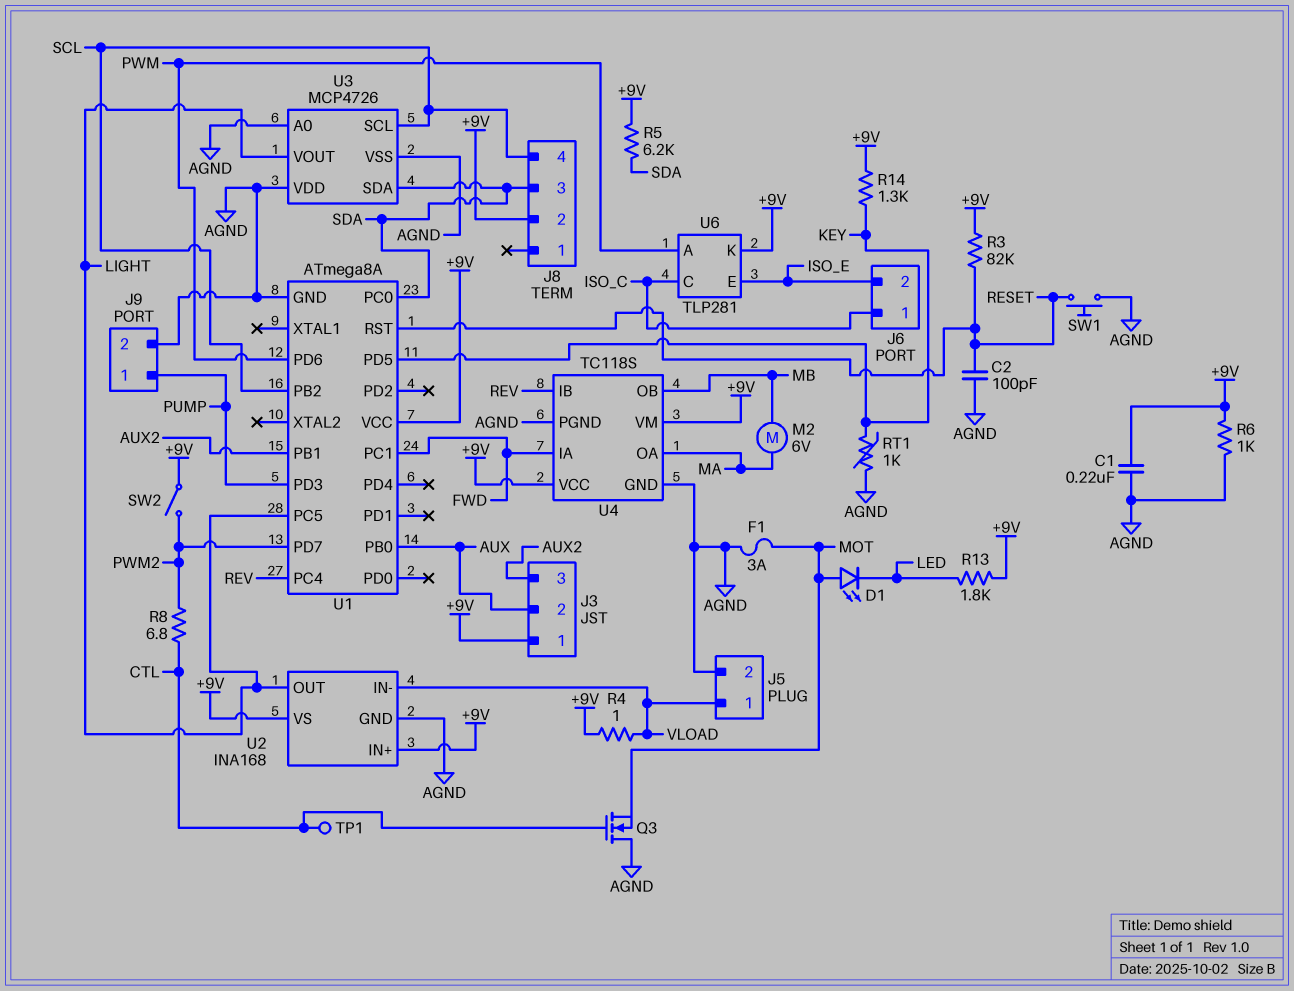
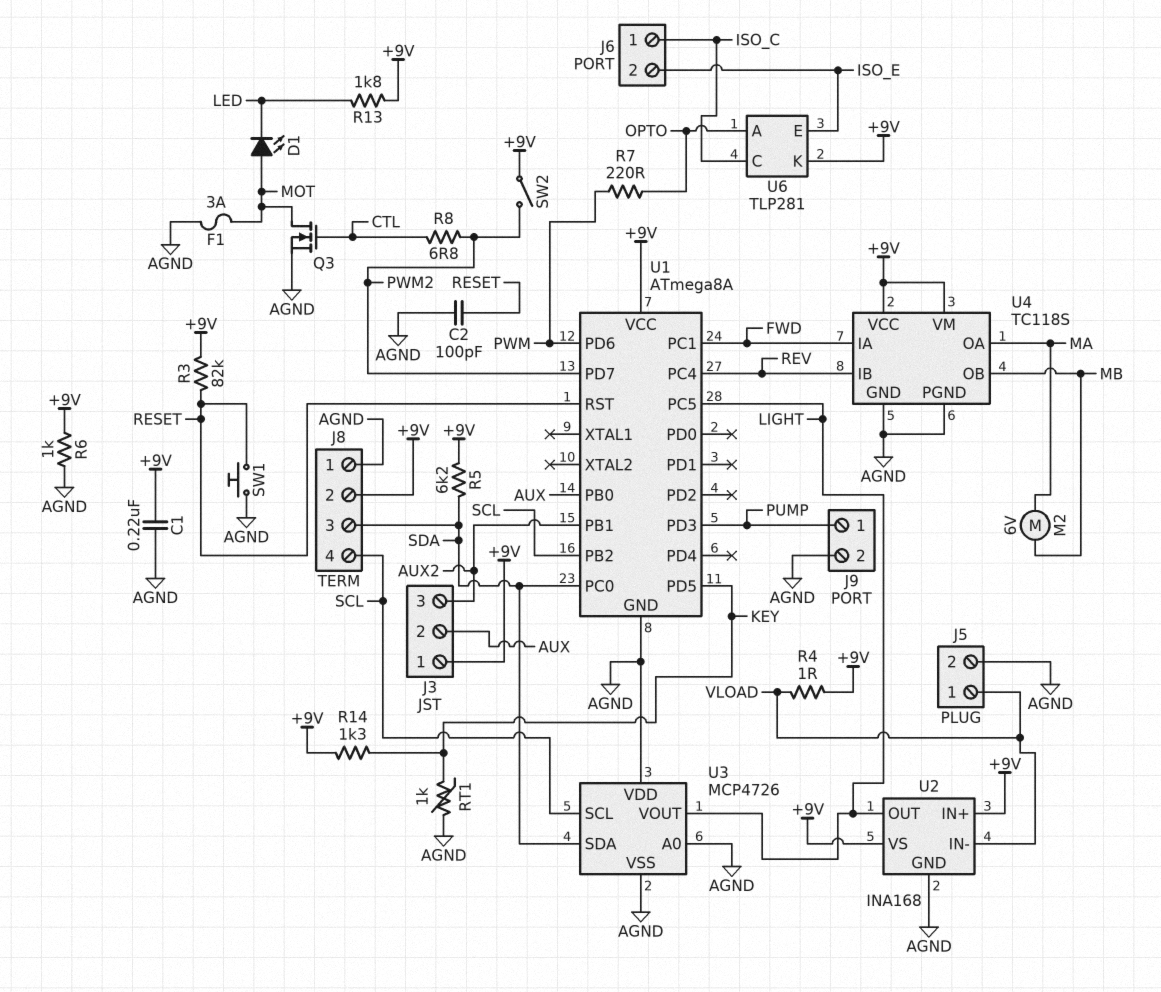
J8 pin 1: none -> AGND
Q3: NMOS (G CTL, D AGND, S MOT) -> NMOS (G CTL, D MOT, S AGND)
R7: none -> 220 (OPTO, PWM)
TP1: test point (CTL) -> none
U6 pin A: PWM -> OPTO

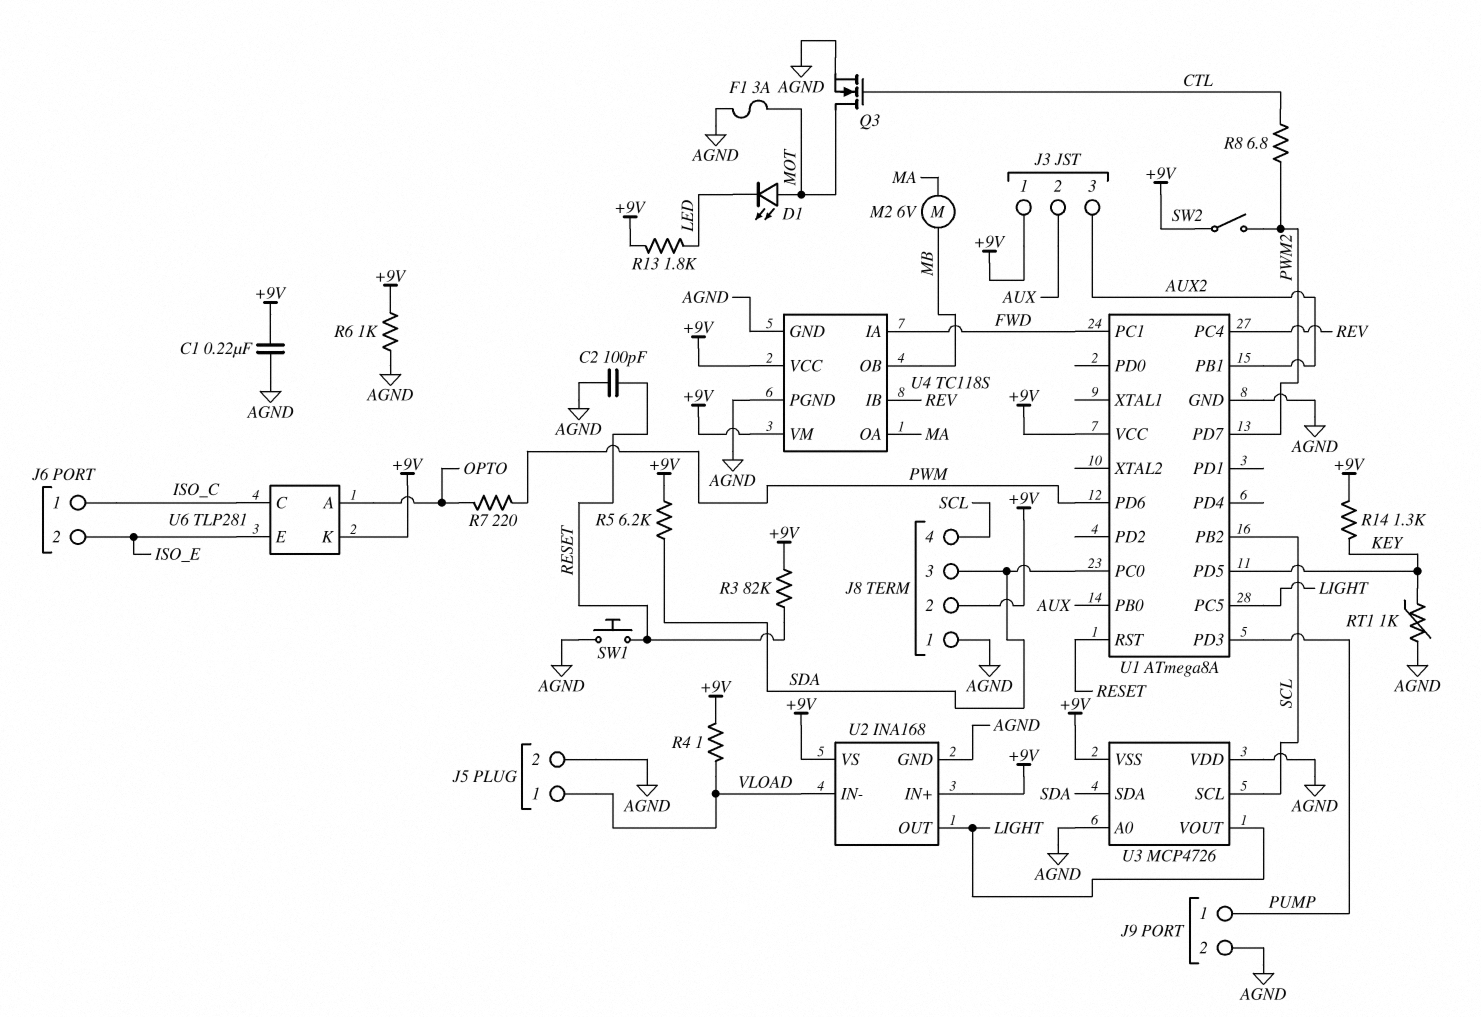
U3 pin VSS: AGND -> +9V

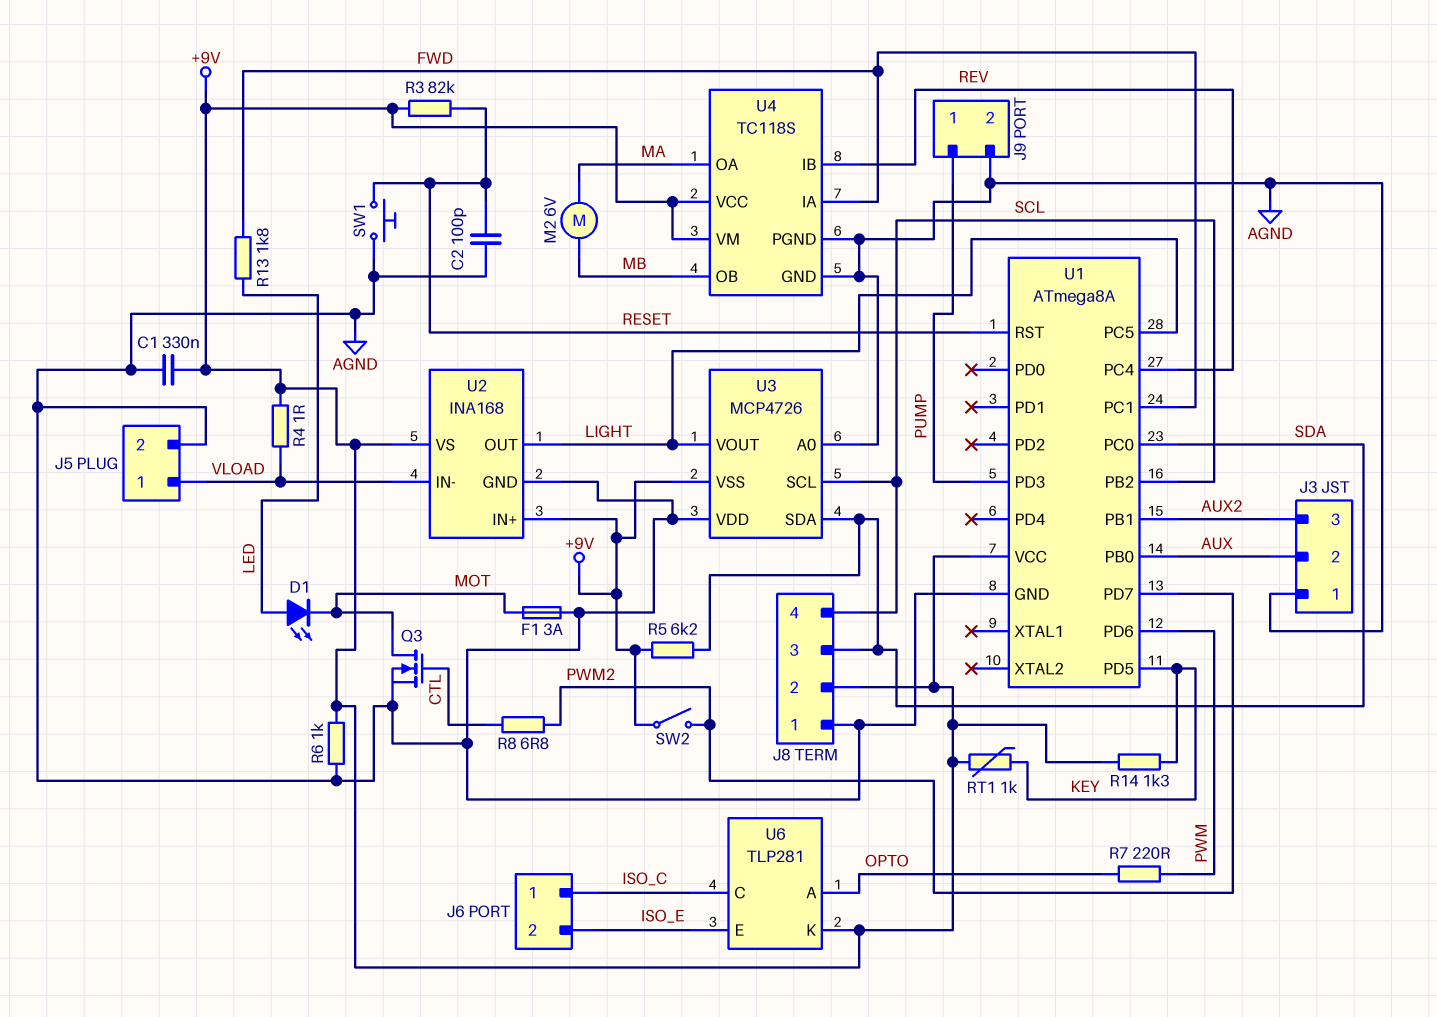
C1: 220nF (+9V, AGND) -> 330nF (+9V, AGND)
D1: LED (A MOT, K LED) -> LED (A LED, K MOT)
J3 pin 1: +9V -> AGND
R13: 1.8k (+9V, LED) -> 1.8k (FWD, LED)
RT1: 1k (AGND, KEY) -> 1k (+9V, KEY)

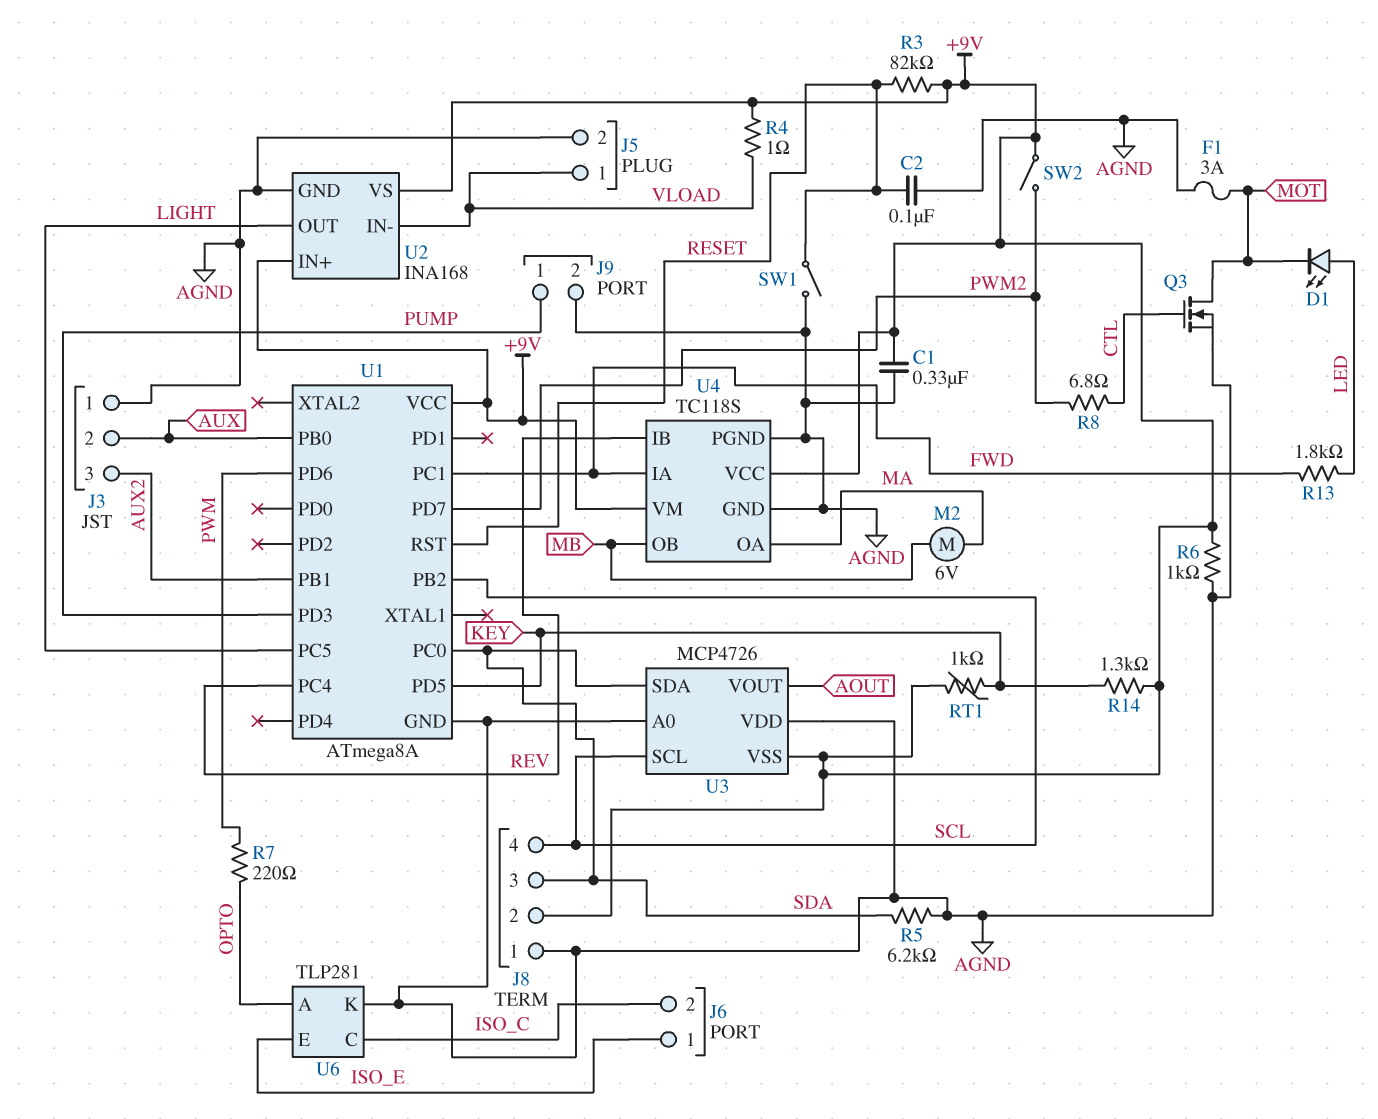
C2: 100pF (AGND, RESET) -> 100nF (AGND, RESET)
J6 pin 1: ISO_C -> ISO_E
J6 pin 2: ISO_E -> ISO_C
R5: 6.2k (+9V, SDA) -> 6.2k (AGND, SDA)
SW1: button (AGND, RESET) -> switch (AGND, RESET)
U3 pin VOUT: LIGHT -> AOUT
U6 pin K: +9V -> AGND

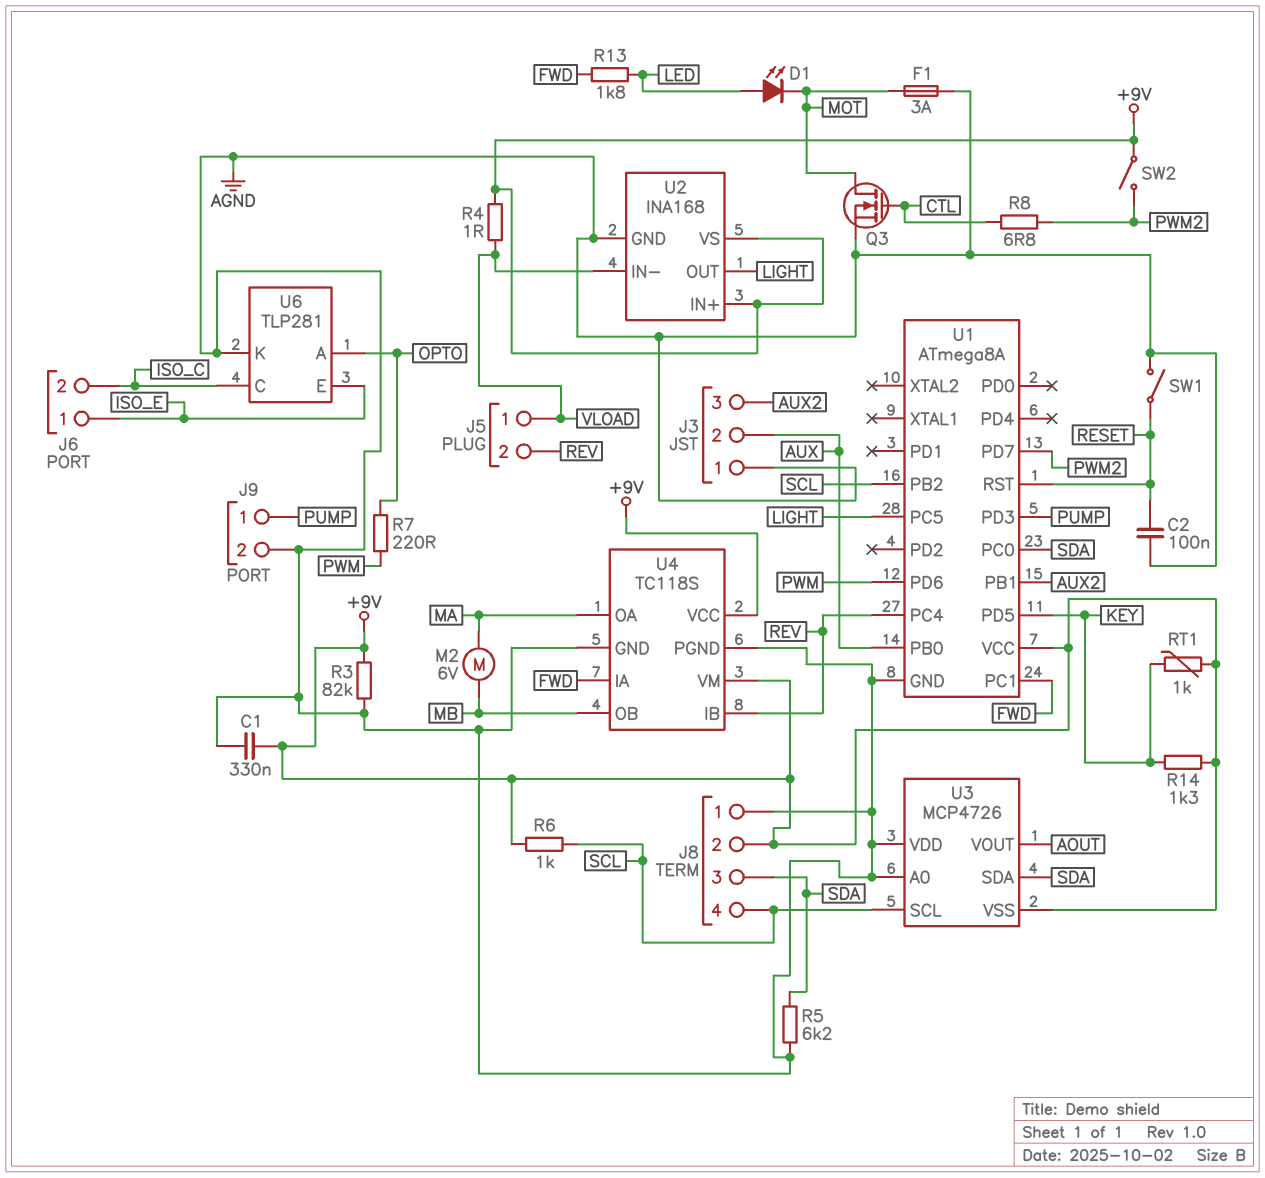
J5 pin 2: AGND -> REV
R3: 82k (+9V, RESET) -> 82k (+9V, AGND)
R6: 1k (+9V, AGND) -> 1k (+9V, SCL)

